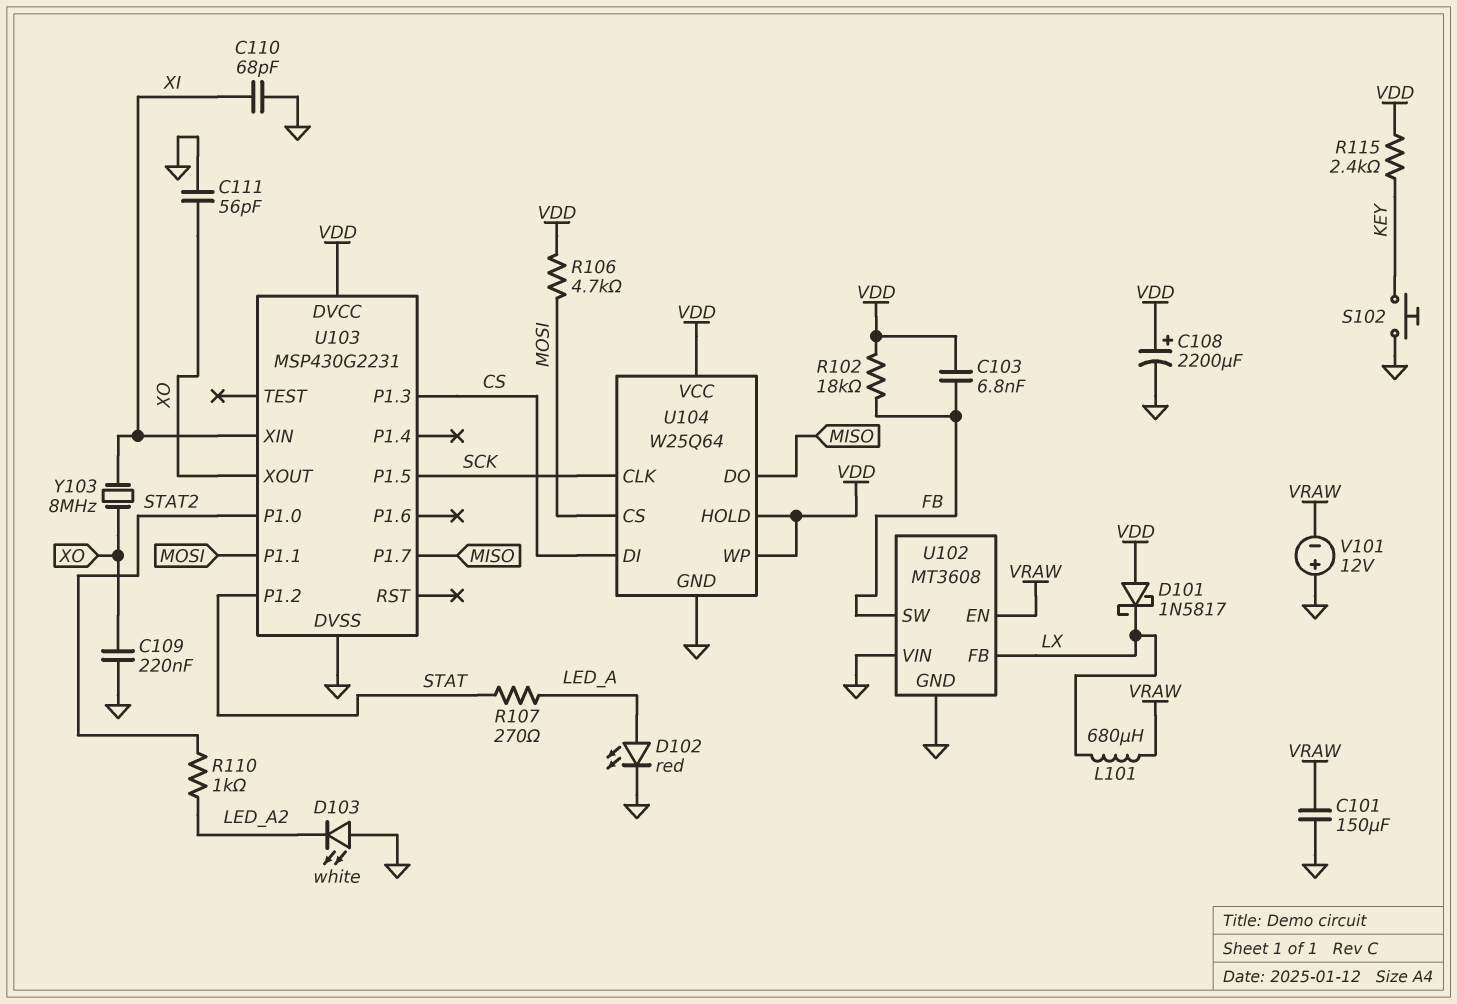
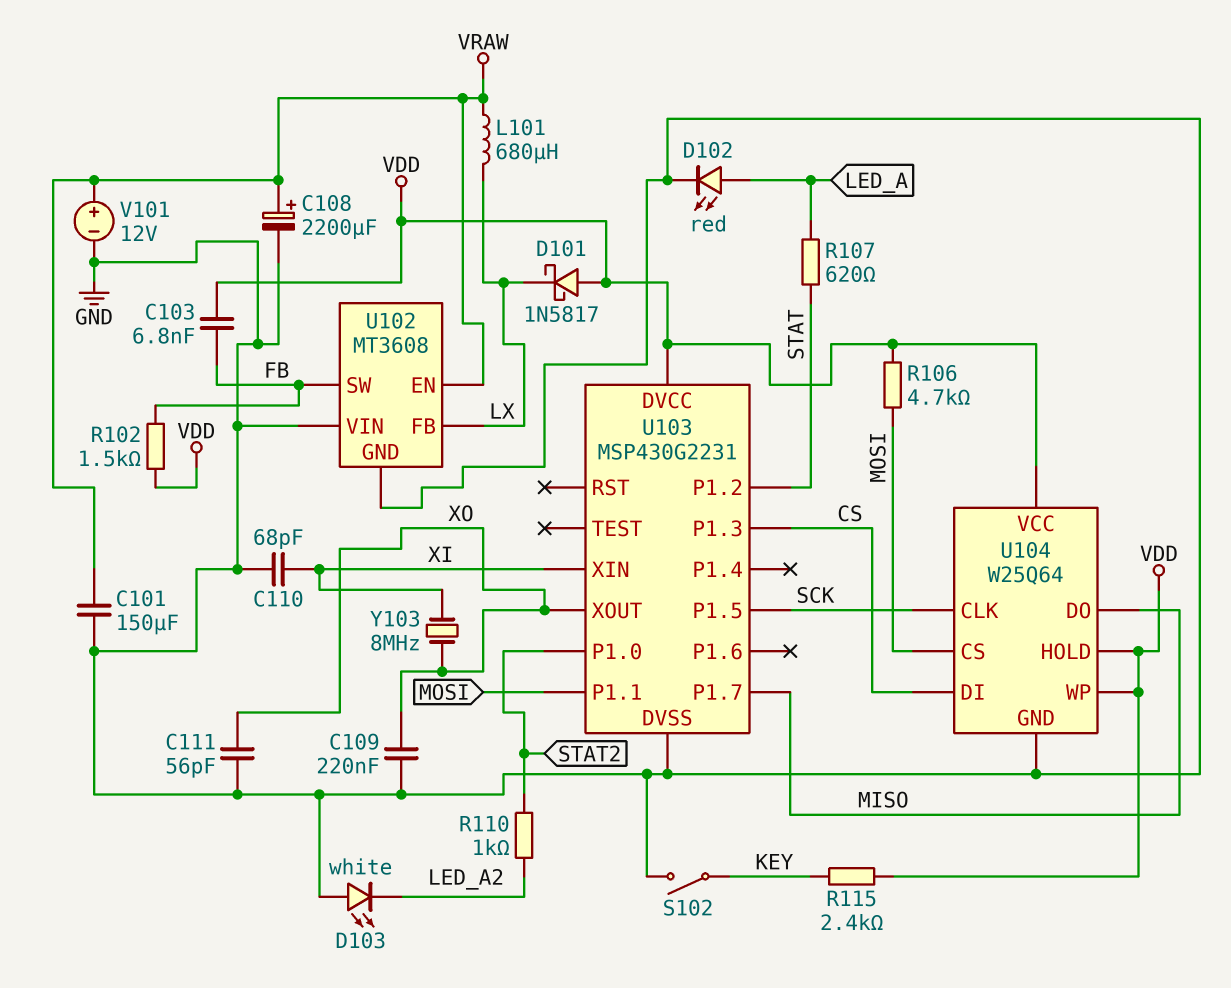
C108: 2200uF (plus VDD, minus GND) -> 2200uF (plus VRAW, minus GND)
R102: 18k (FB, VDD) -> 1.5k (FB, VDD)
R107: 270 (LED_A, STAT) -> 620 (LED_A, STAT)
S102: button (GND, KEY) -> switch (GND, KEY)
V101: 12V (plus GND, minus VRAW) -> 12V (plus VRAW, minus GND)

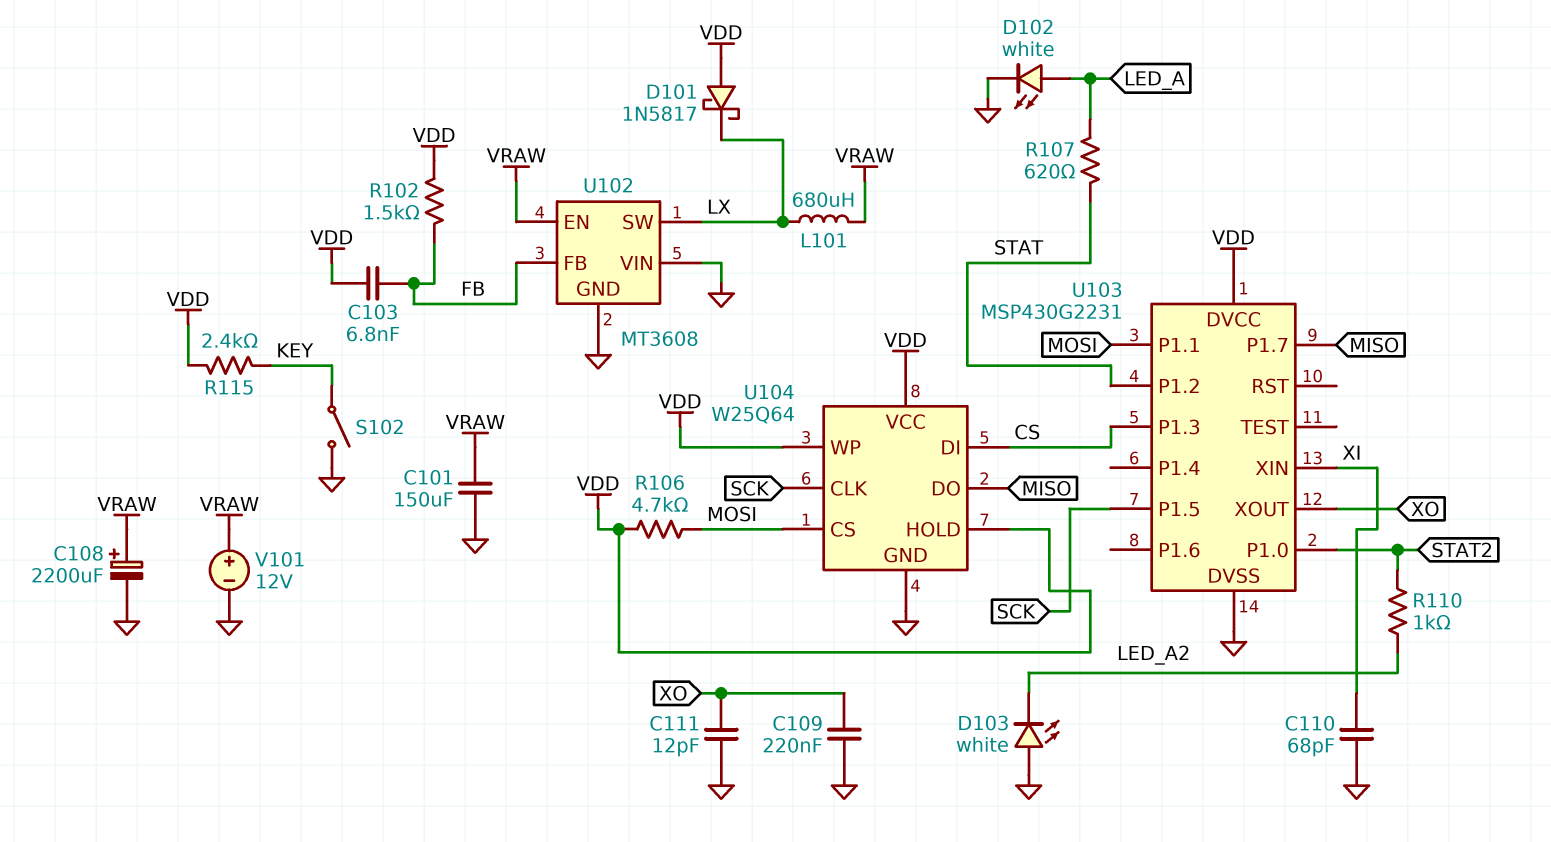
C111: 56pF (GND, XO) -> 12pF (GND, XO)
D102: LED red (A LED_A, K GND) -> LED white (A LED_A, K GND)
U102 pin FB: LX -> FB
U102 pin SW: FB -> LX
Y103: 8MHz (XI, XO) -> none

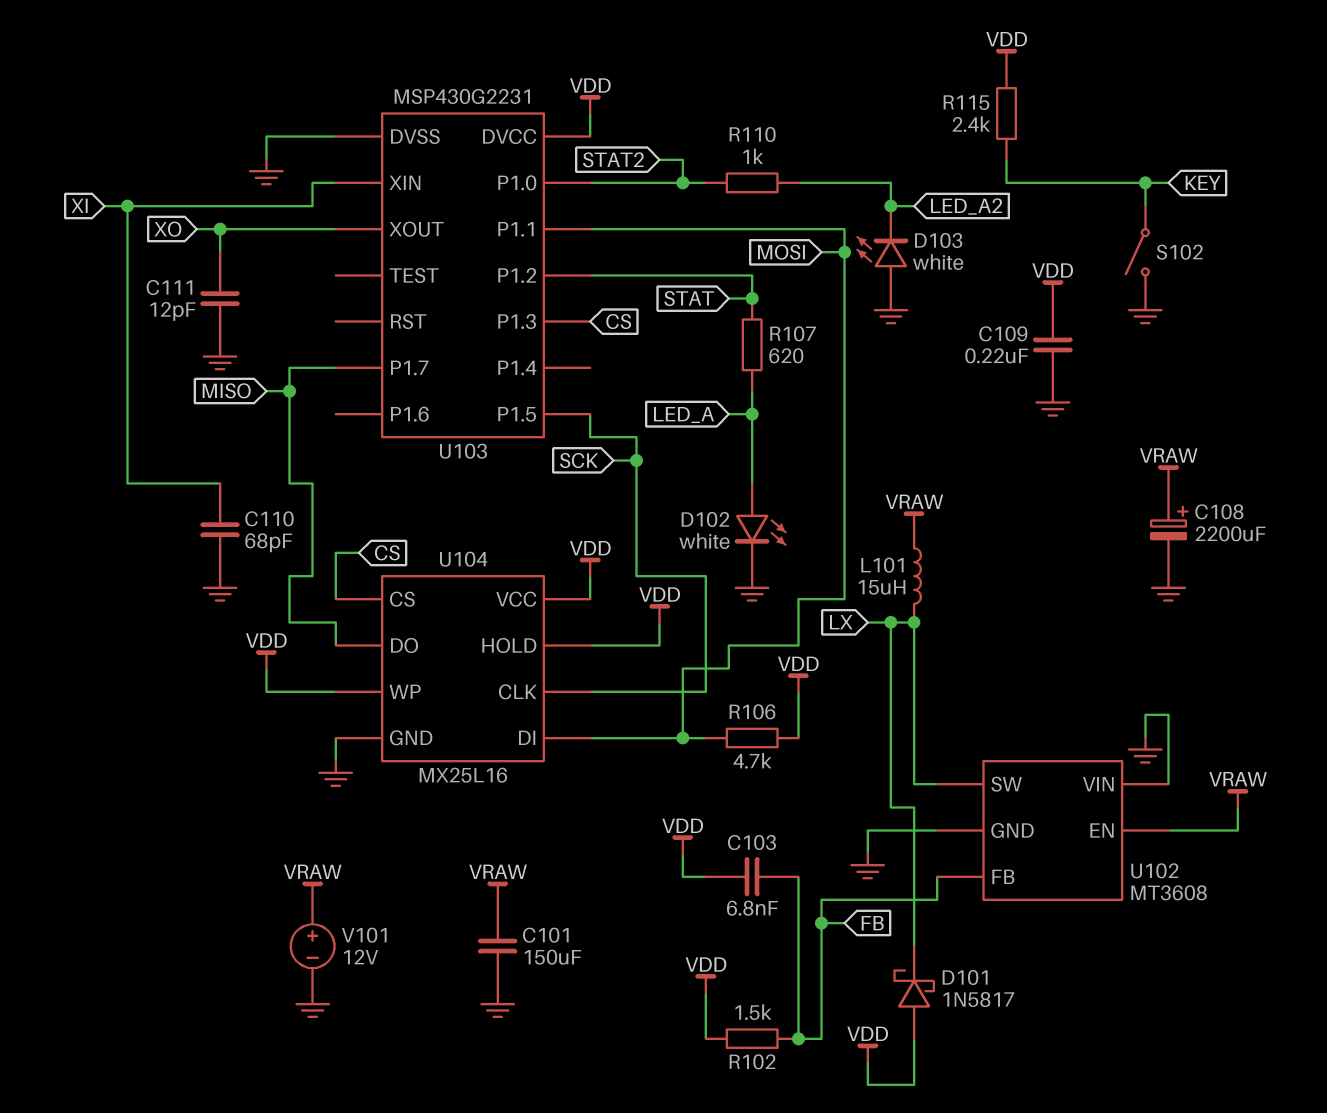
C109: 220nF (GND, XO) -> 220nF (GND, VDD)
L101: 680uH (LX, VRAW) -> 15uH (LX, VRAW)
U104: W25Q64 -> MX25L16
U104 pin CS: MOSI -> CS
U104 pin DI: CS -> MOSI

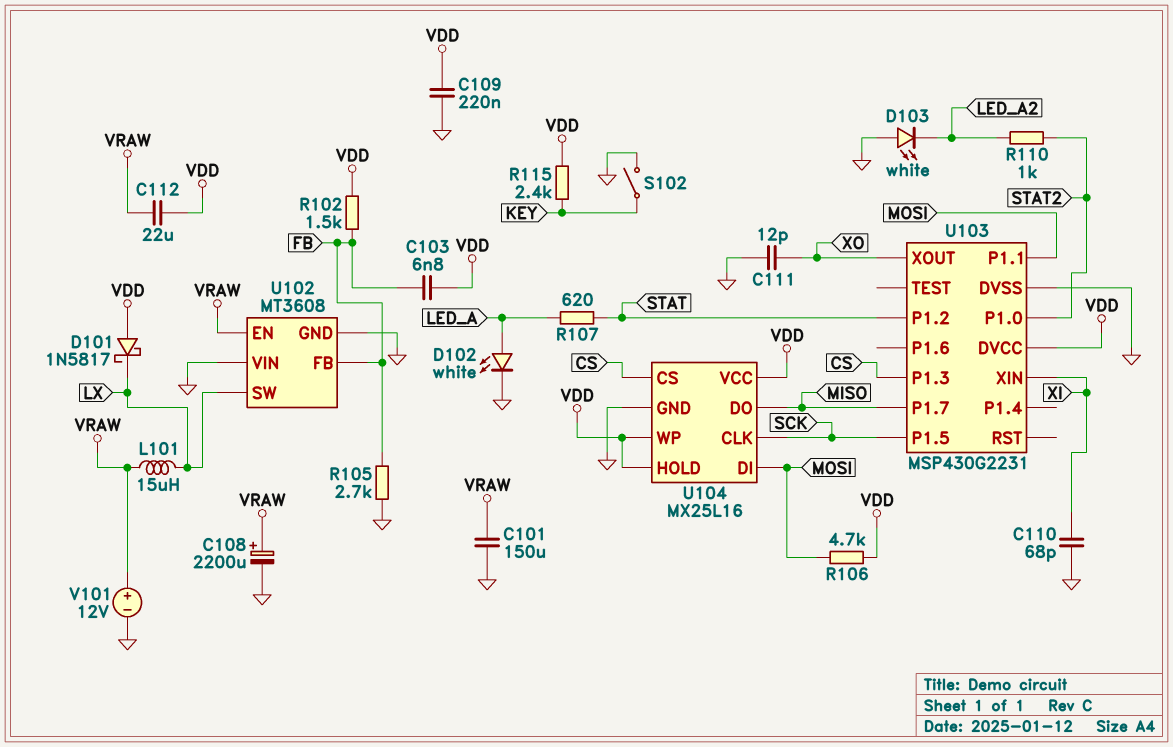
C112: none -> 22uF (VDD, VRAW)
R105: none -> 2.7k (FB, GND)

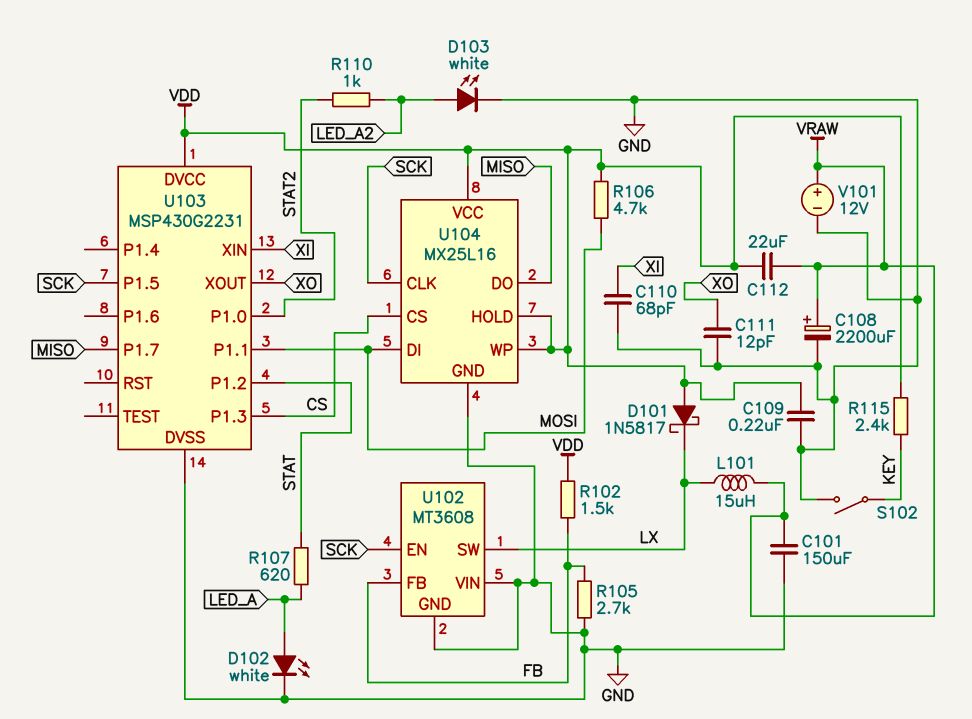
C103: 6.8nF (FB, VDD) -> none
D103: LED white (A GND, K LED_A2) -> LED white (A LED_A2, K GND)
U102 pin EN: VRAW -> SCK

